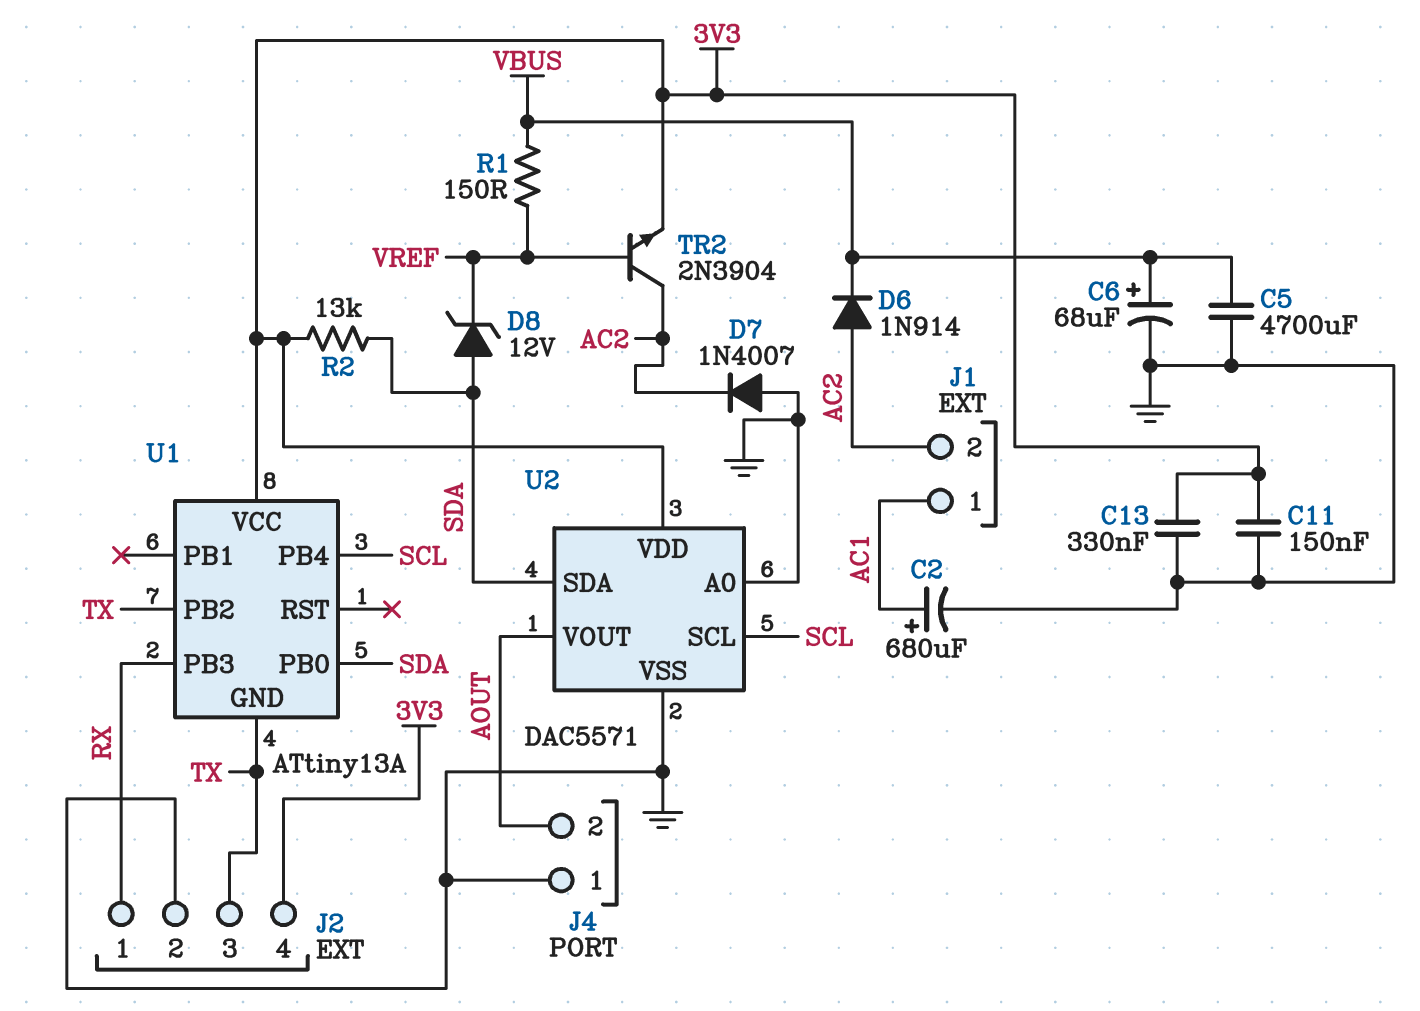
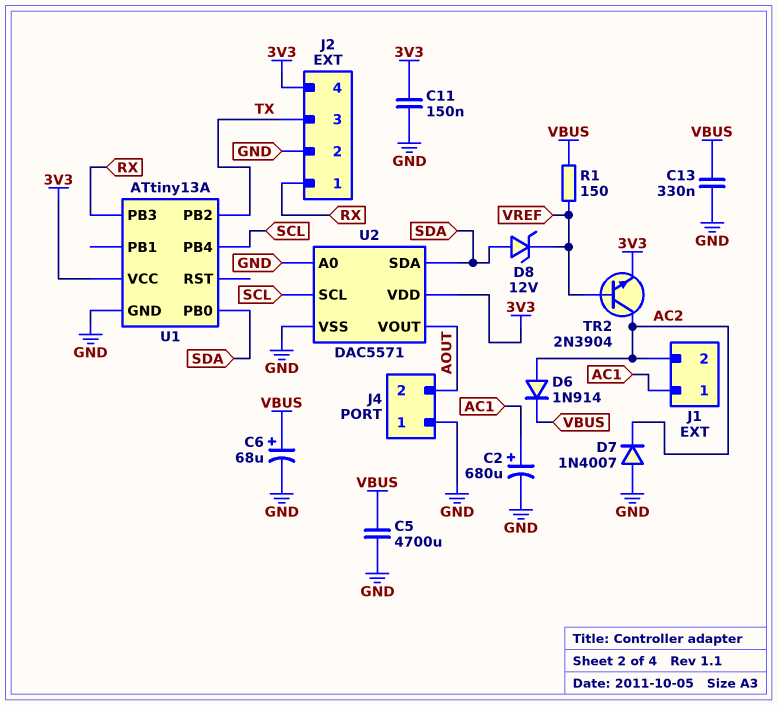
C13: 330nF (3V3, GND) -> 330nF (GND, VBUS)
R2: 13k (3V3, SDA) -> none
U1 pin GND: TX -> GND

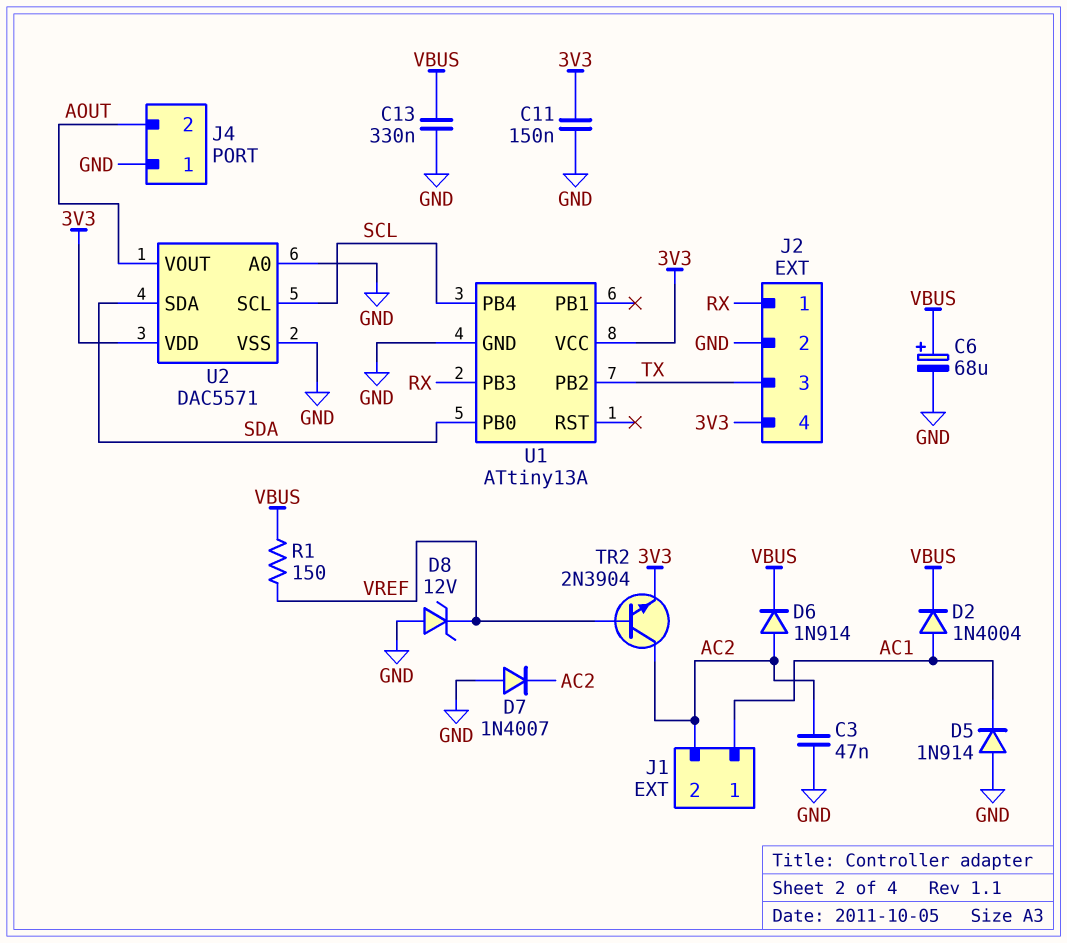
C2: 680uF (plus AC1, minus GND) -> none
C3: none -> 47nF (AC2, GND)
C5: 4700uF (GND, VBUS) -> none
D2: none -> diode 1N4004 (A AC1, K VBUS)
D5: none -> diode 1N914 (A GND, K AC1)
D8: zener 12V (A SDA, K VREF) -> zener 12V (A GND, K VREF)

